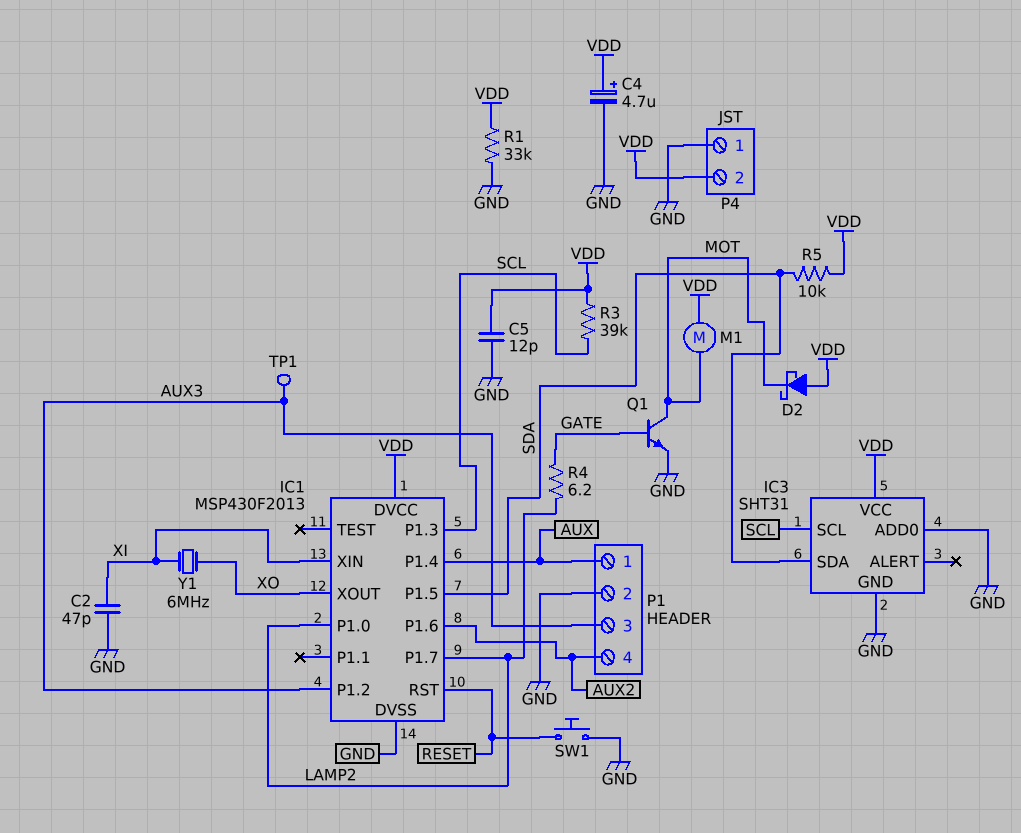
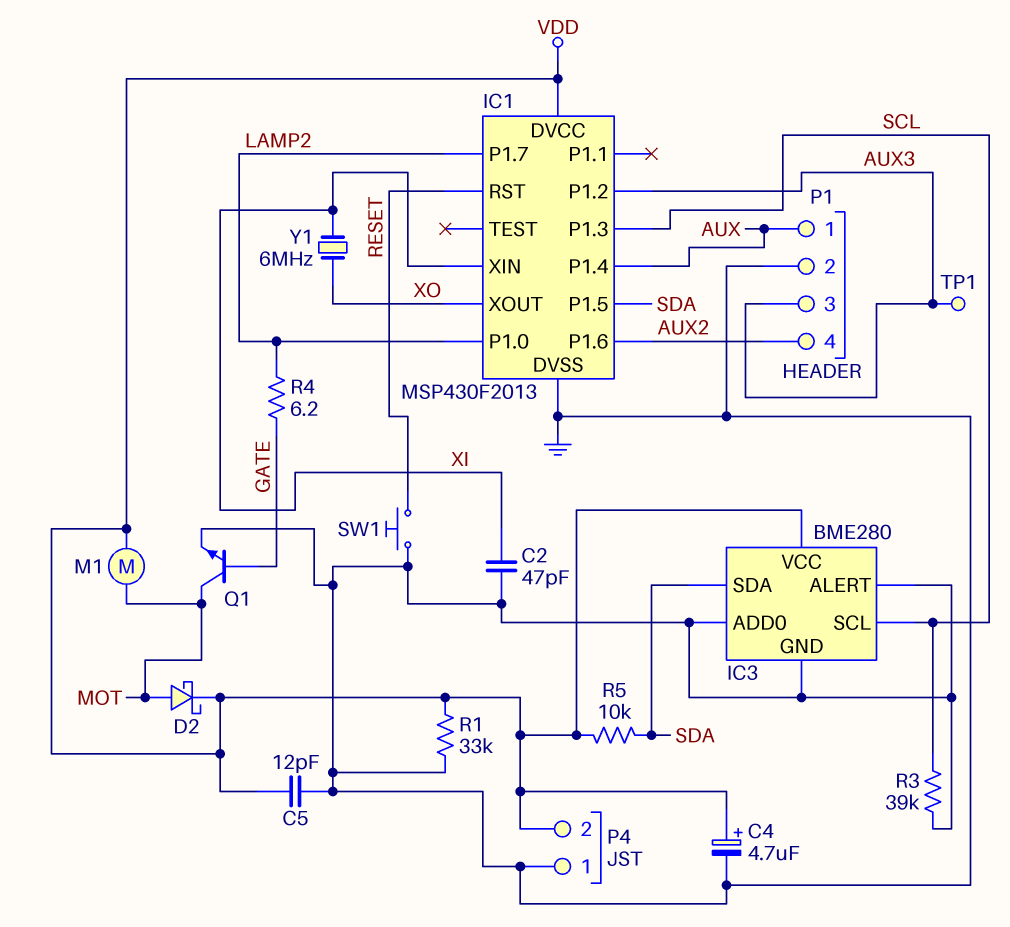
D2: schottky (A VDD, K MOT) -> schottky (A MOT, K VDD)
IC3: SHT31 -> BME280
IC3 pin ALERT: none -> GND
R3: 39k (SCL, VDD) -> 39k (GND, SCL)

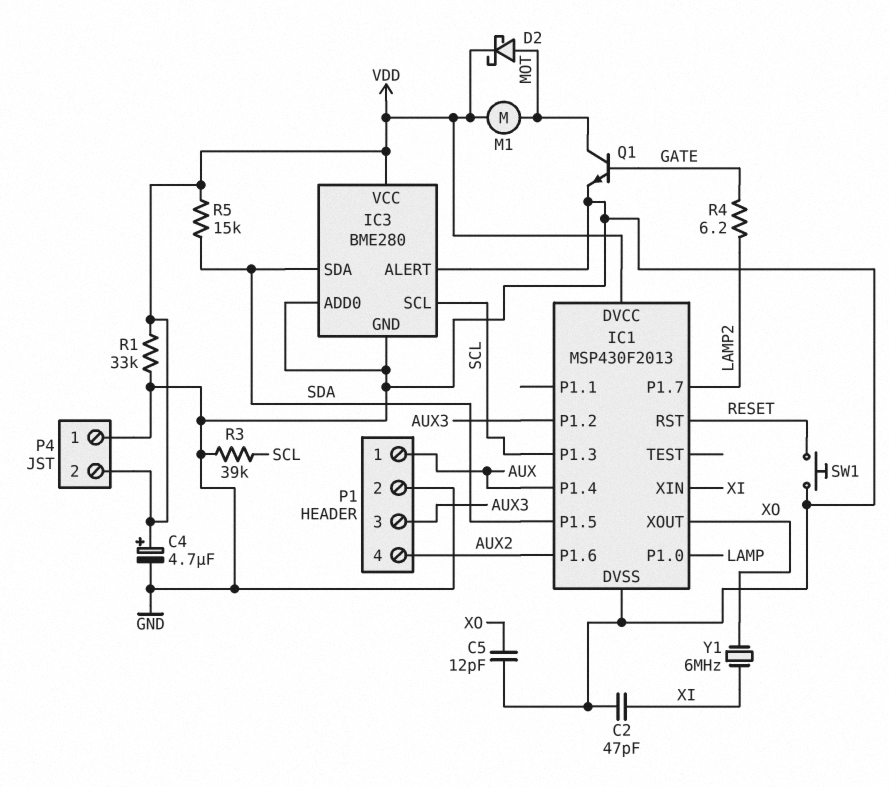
C5: 12pF (GND, VDD) -> 12pF (GND, XO)
IC1 pin P1.0: LAMP2 -> LAMP
R5: 10k (SDA, VDD) -> 15k (SDA, VDD)
TP1: test point (AUX3) -> none

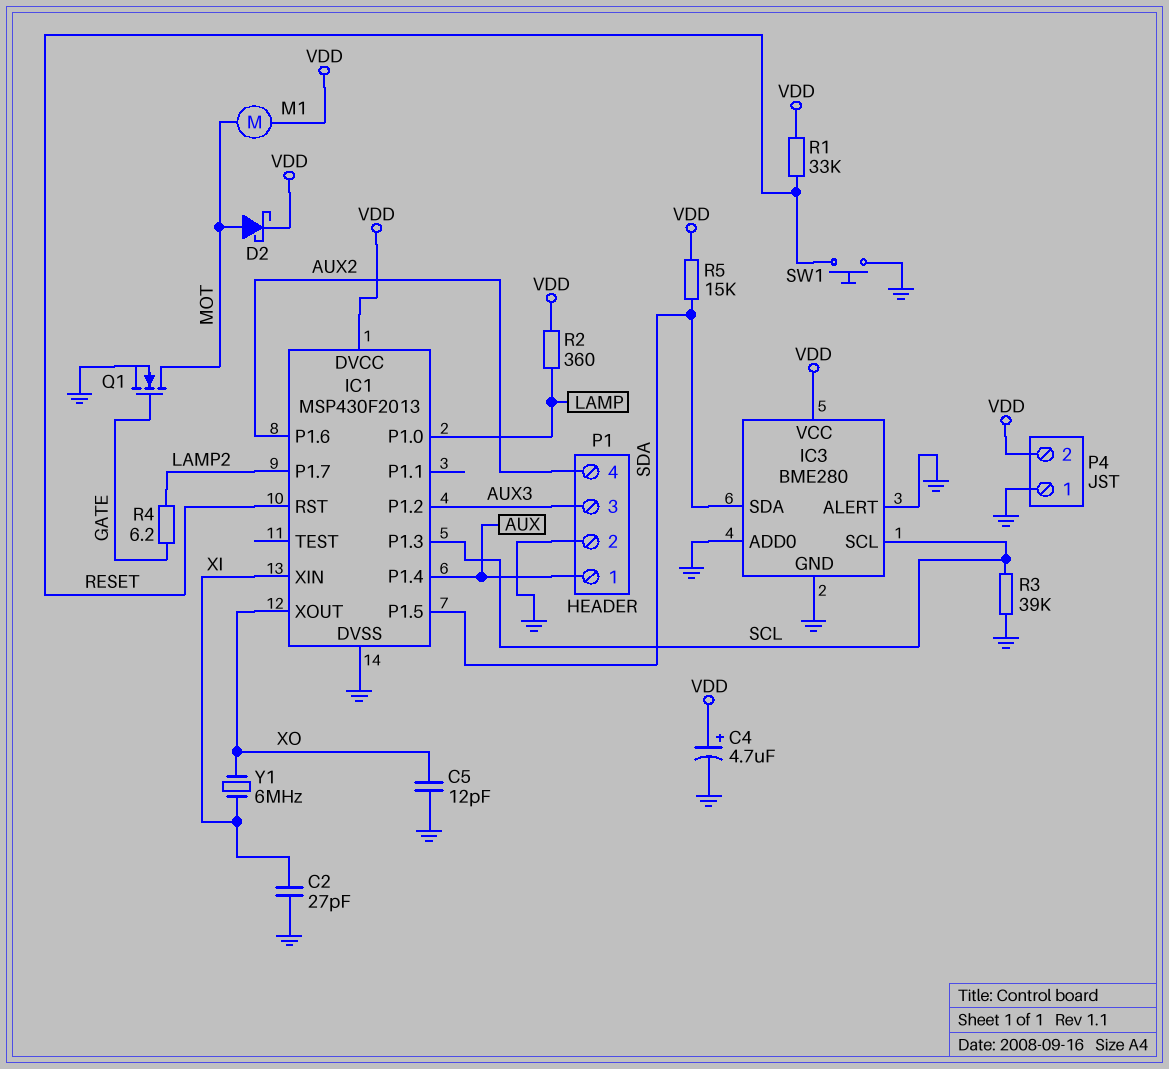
C2: 47pF (GND, XI) -> 27pF (GND, XI)
Q1: NPN (B GATE, C MOT, E GND) -> NMOS (G GATE, D MOT, S GND)
R1: 33k (GND, VDD) -> 33k (RESET, VDD)
R2: none -> 360 (LAMP, VDD)

